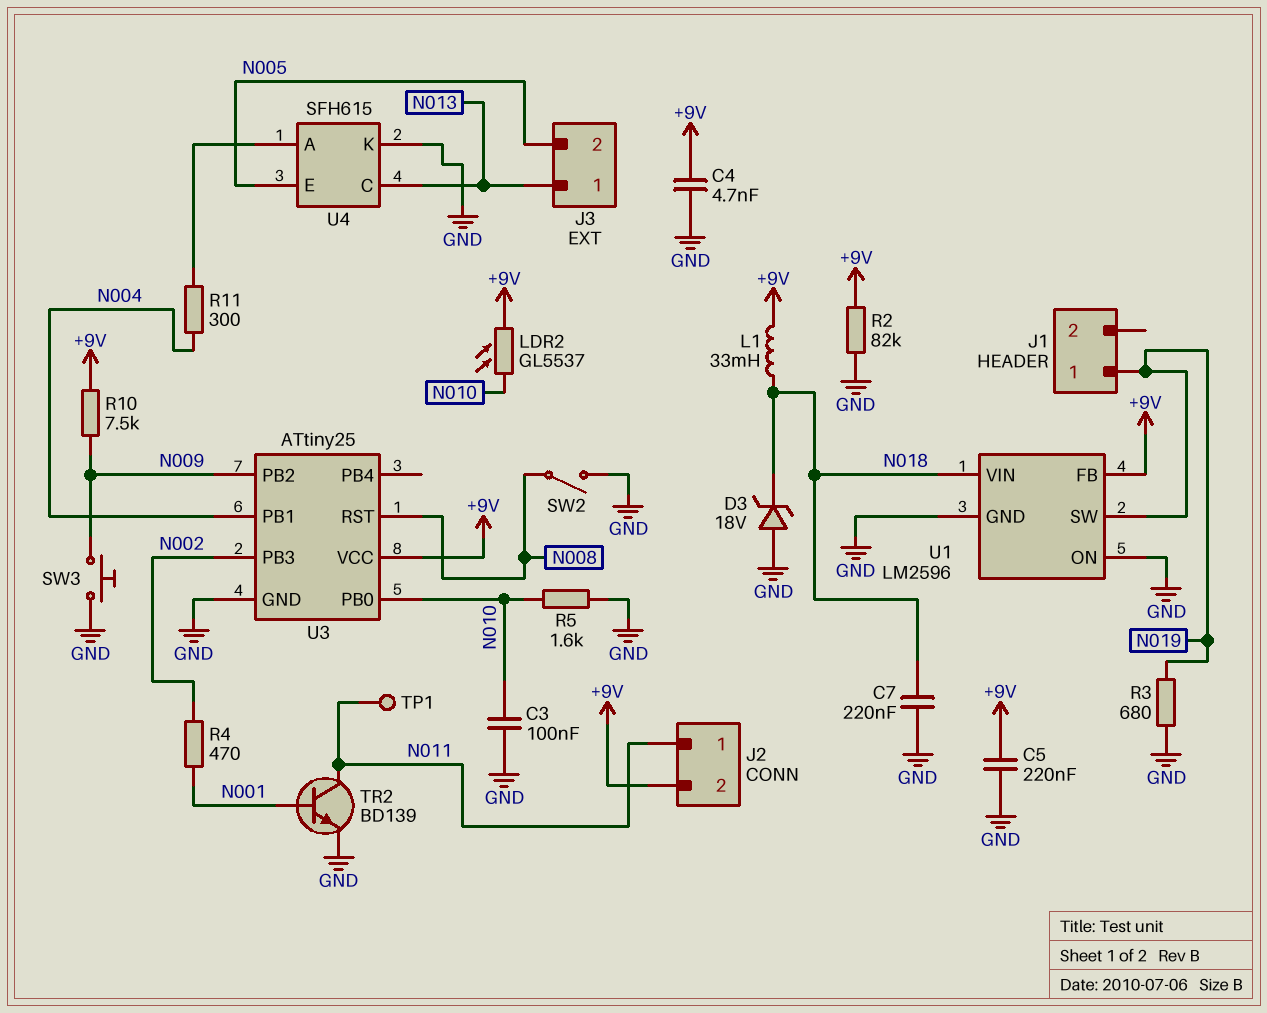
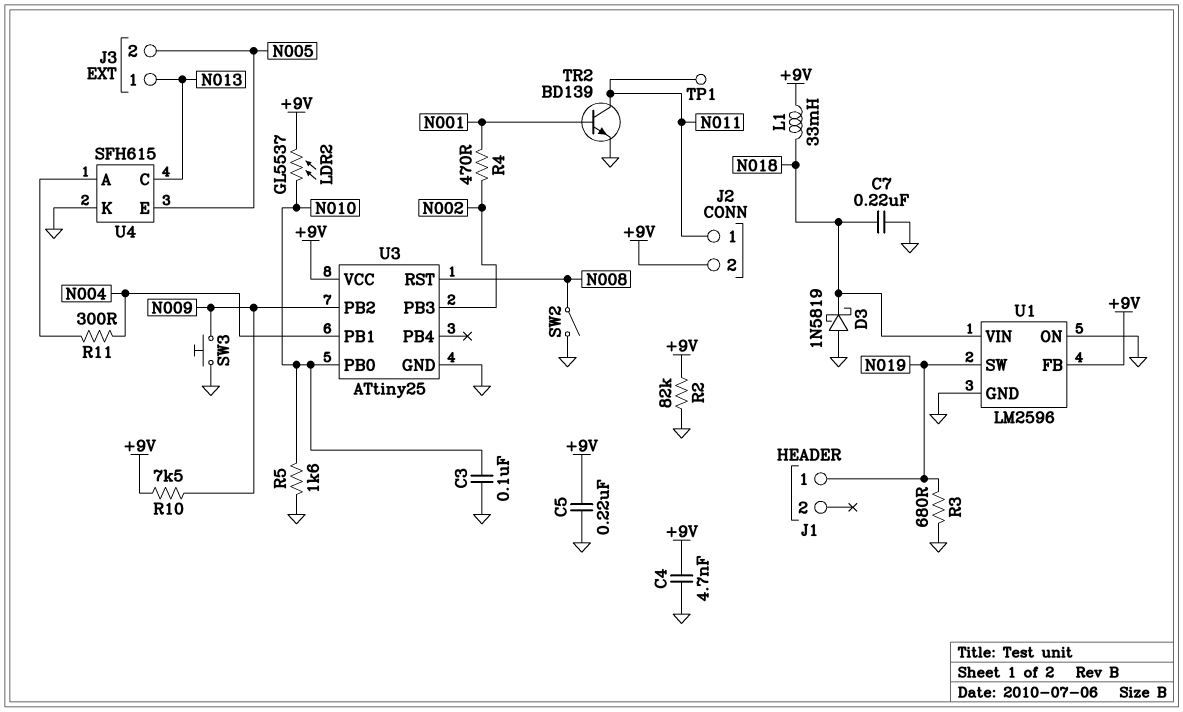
D3: zener 18V (A GND, K N018) -> schottky 1N5819 (A GND, K N018)

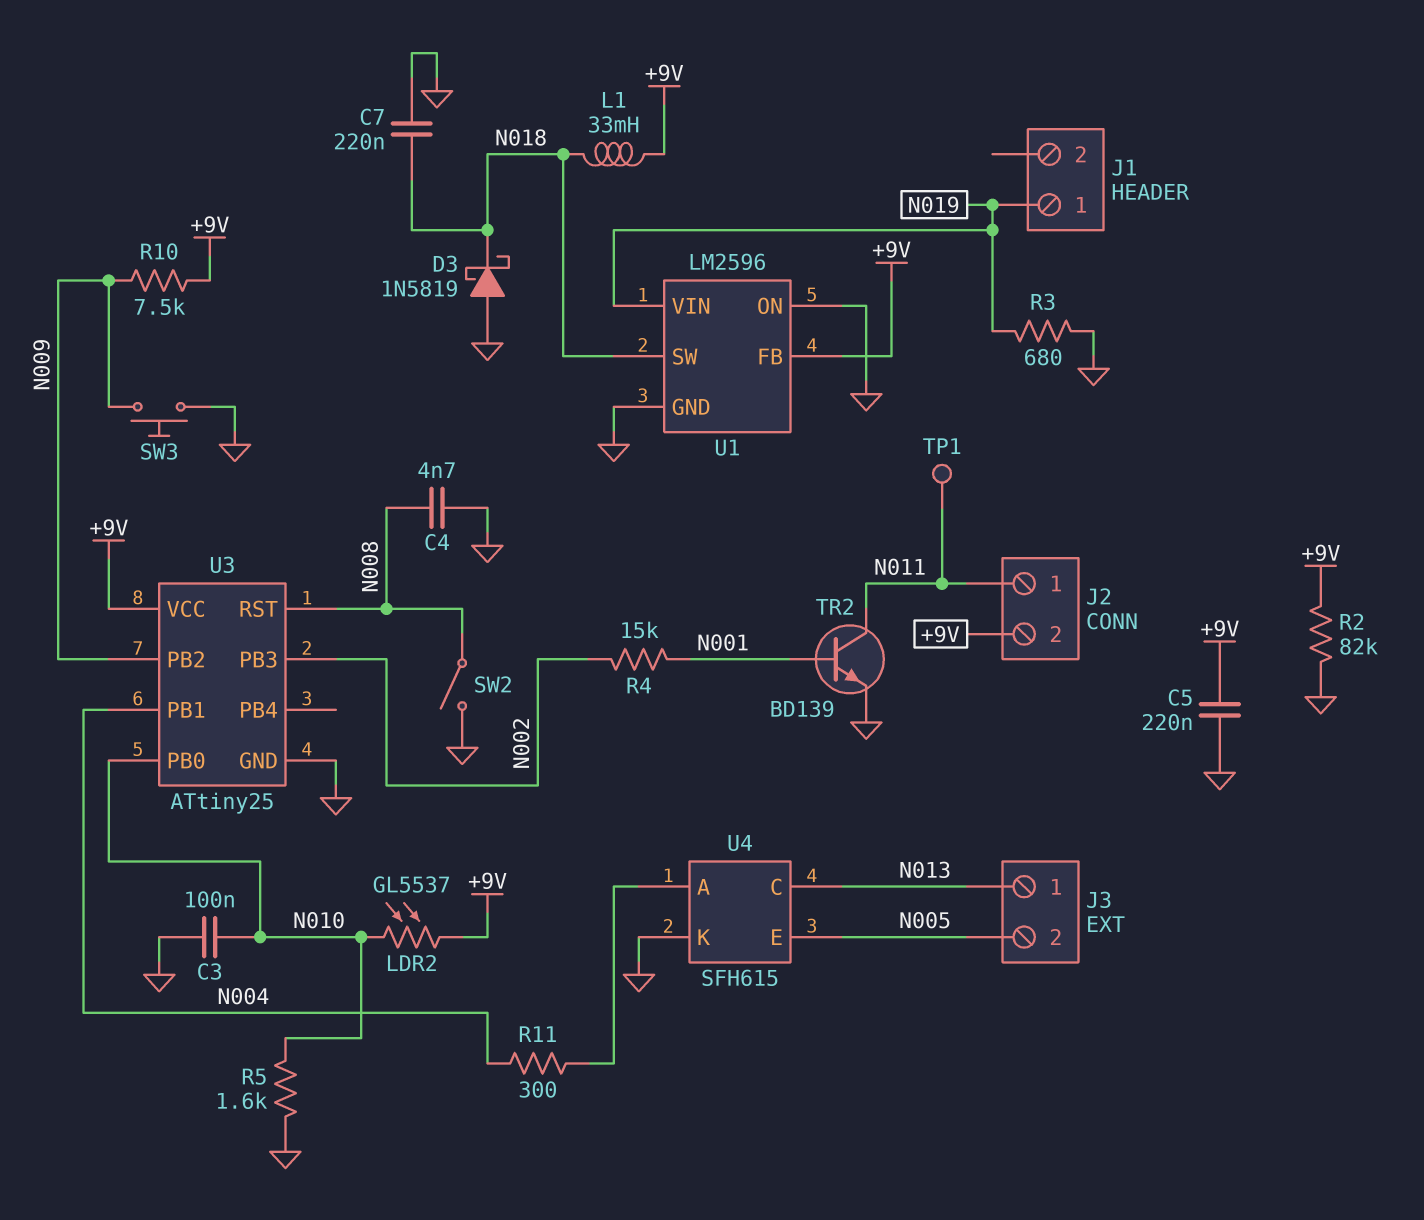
C4: 4.7nF (+9V, GND) -> 4.7nF (GND, N008)
R4: 470 (N001, N002) -> 15k (N001, N002)
U1 pin SW: N019 -> N018
U1 pin VIN: N018 -> N019

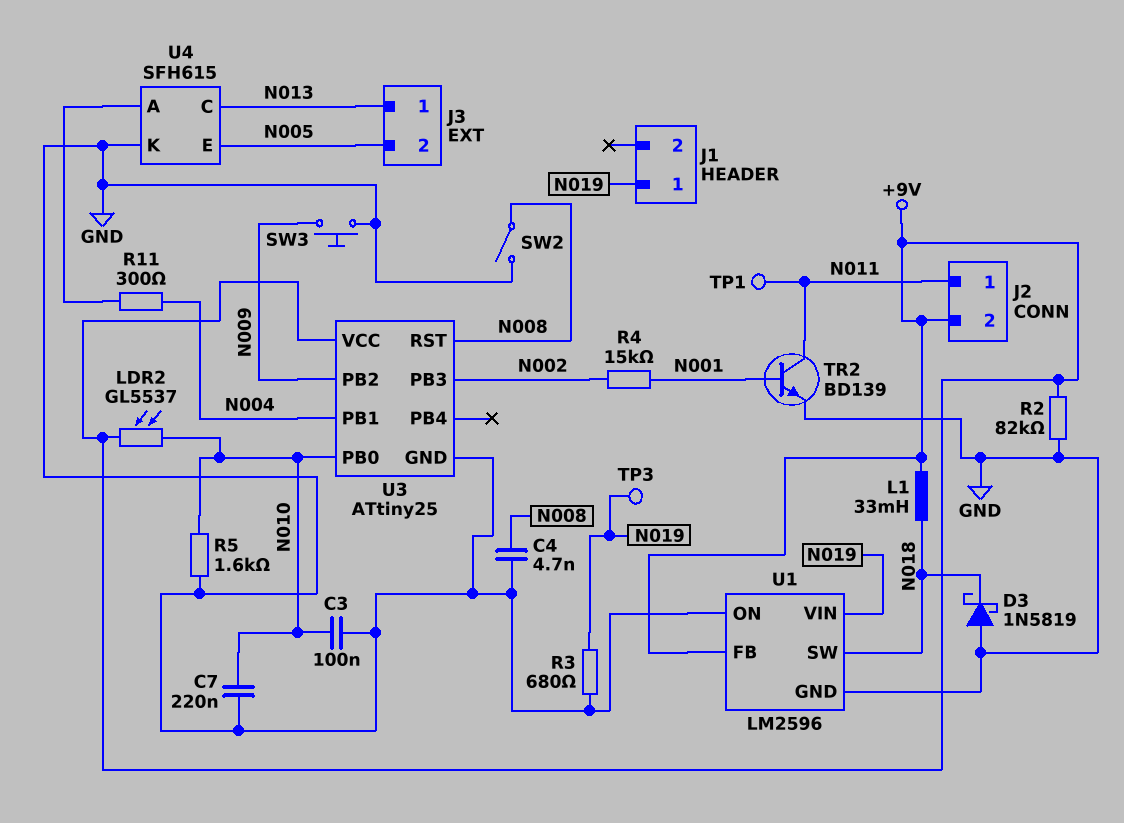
C5: 220nF (+9V, GND) -> none
C7: 220nF (GND, N018) -> 220nF (GND, N010)
R10: 7.5k (+9V, N009) -> none
TP3: none -> test point (N019)

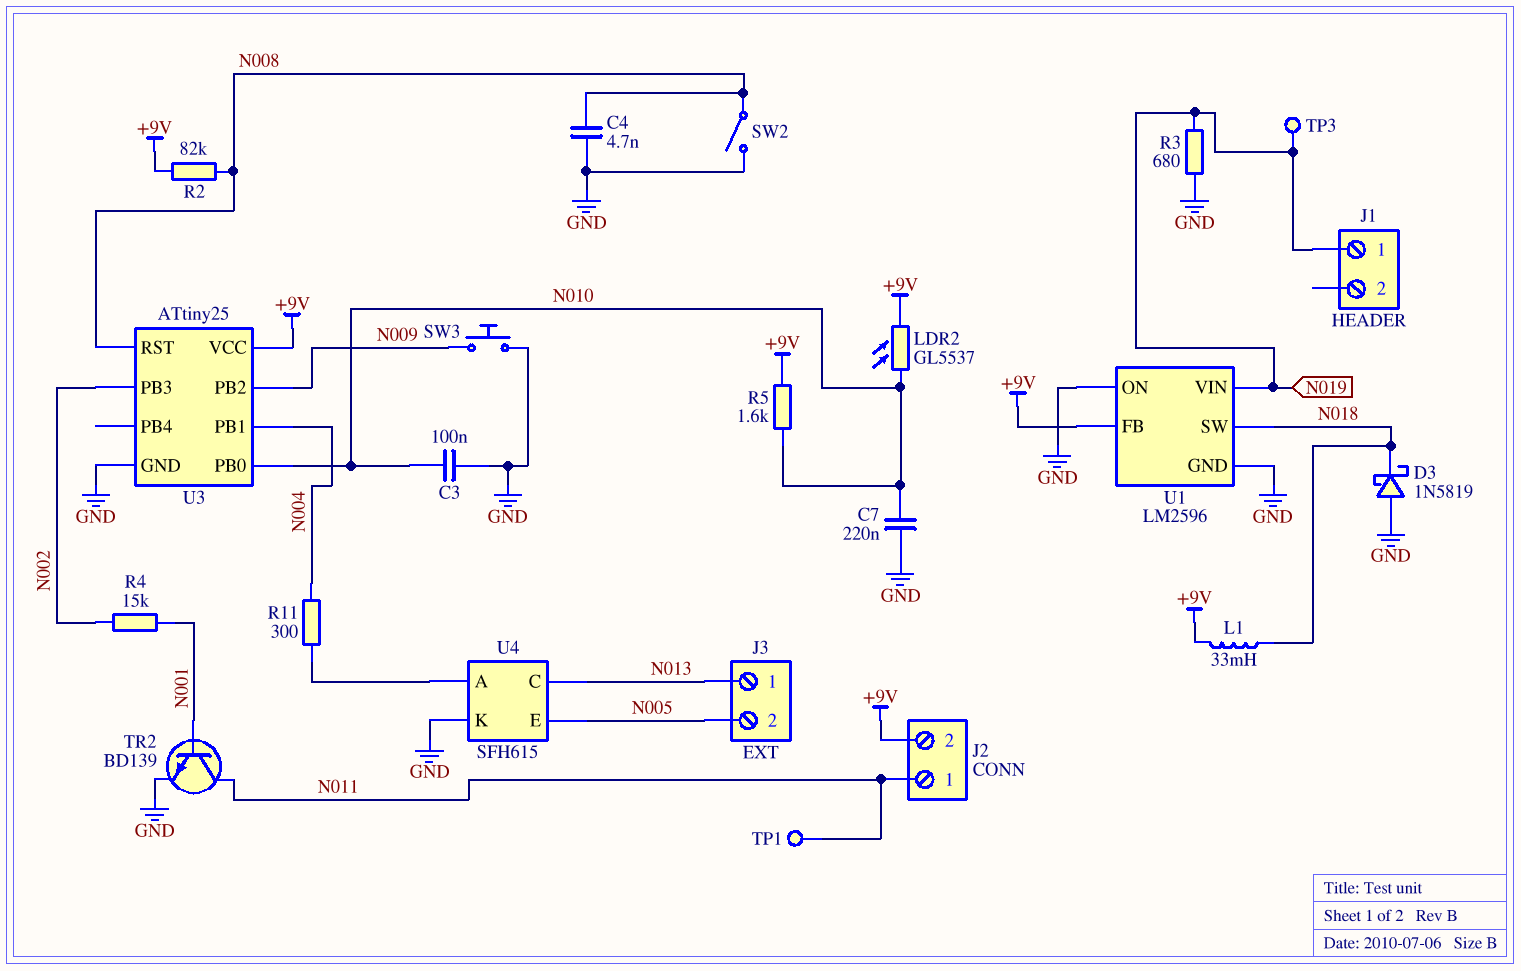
R2: 82k (+9V, GND) -> 82k (+9V, N008)
R5: 1.6k (GND, N010) -> 1.6k (+9V, N010)

